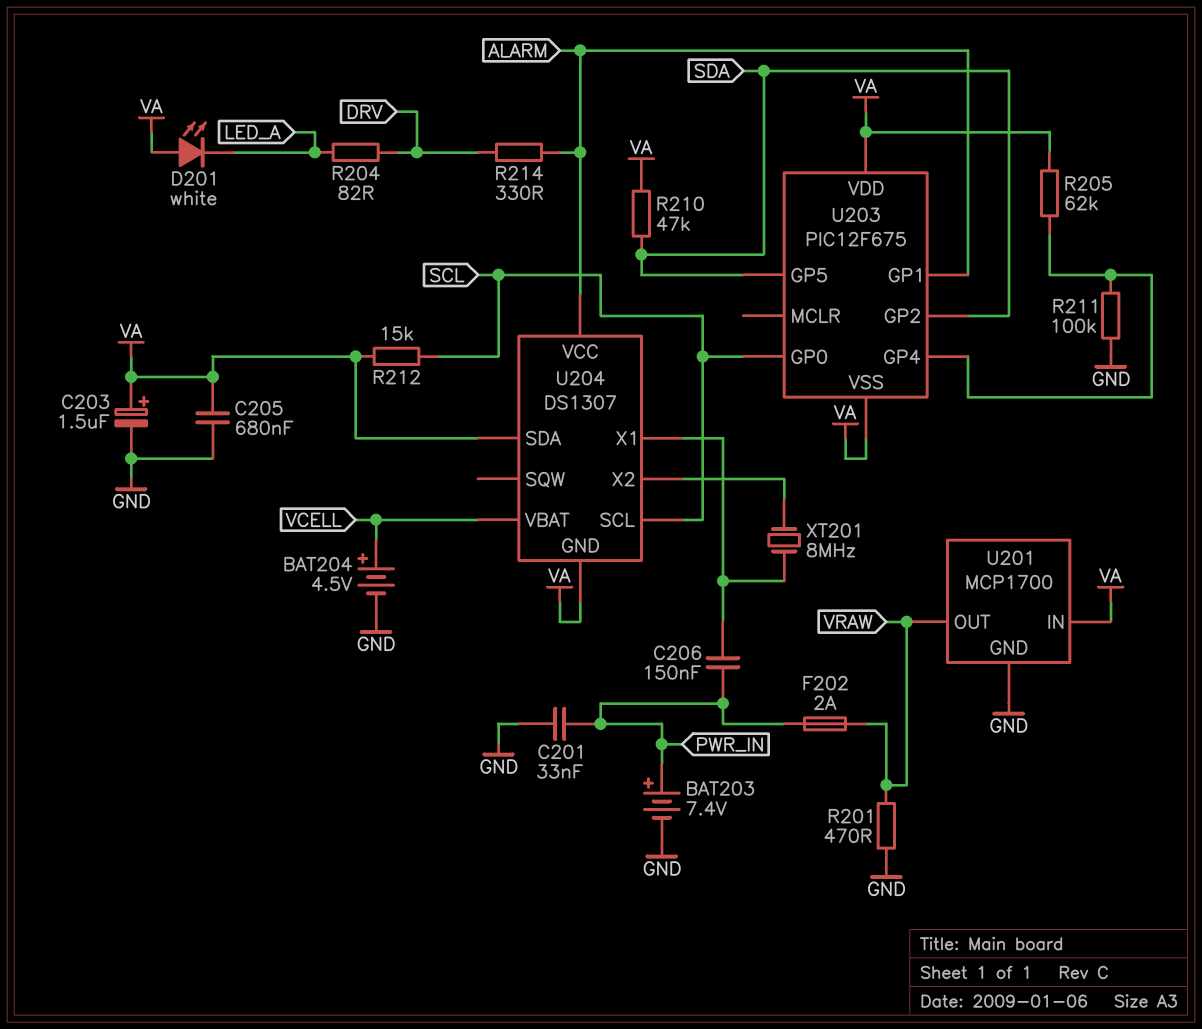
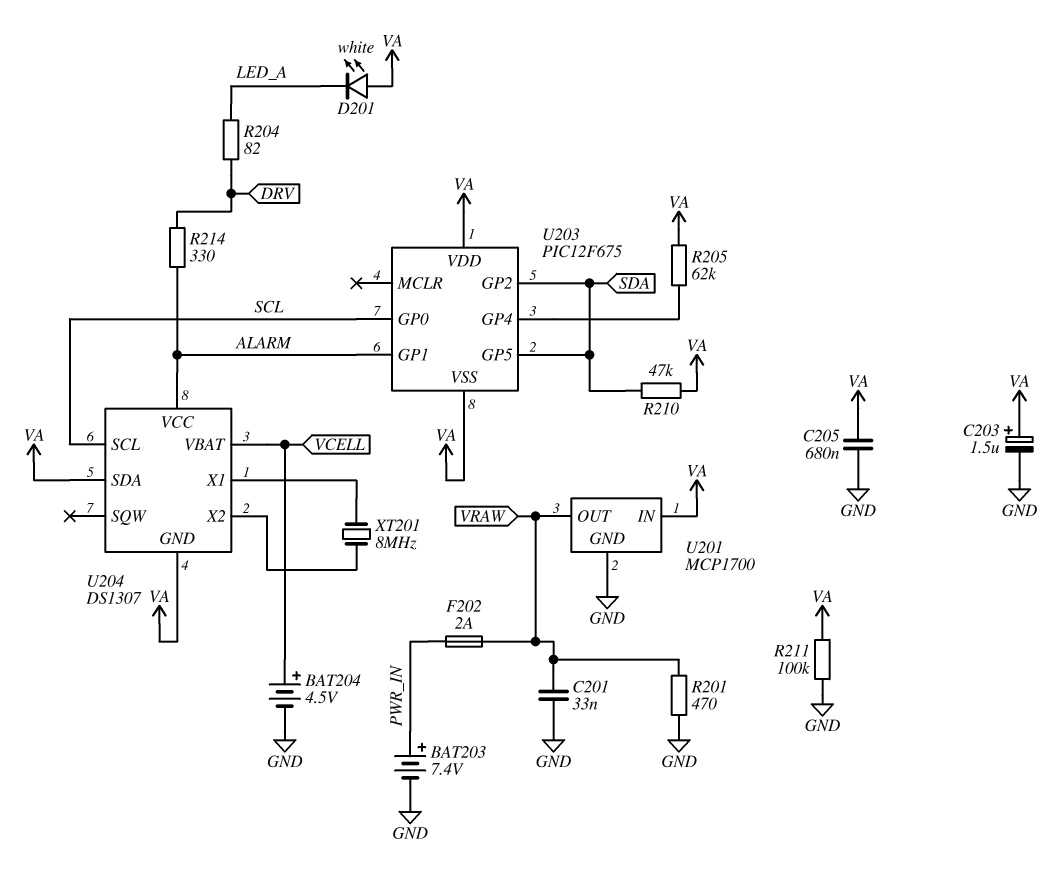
C201: 33nF (GND, PWR_IN) -> 33nF (GND, VRAW)
C206: 150nF (PWR_IN, U204/X1) -> none
R211: 100k (GND, U203/GP4) -> 100k (GND, VA)
R212: 15k (SCL, VA) -> none

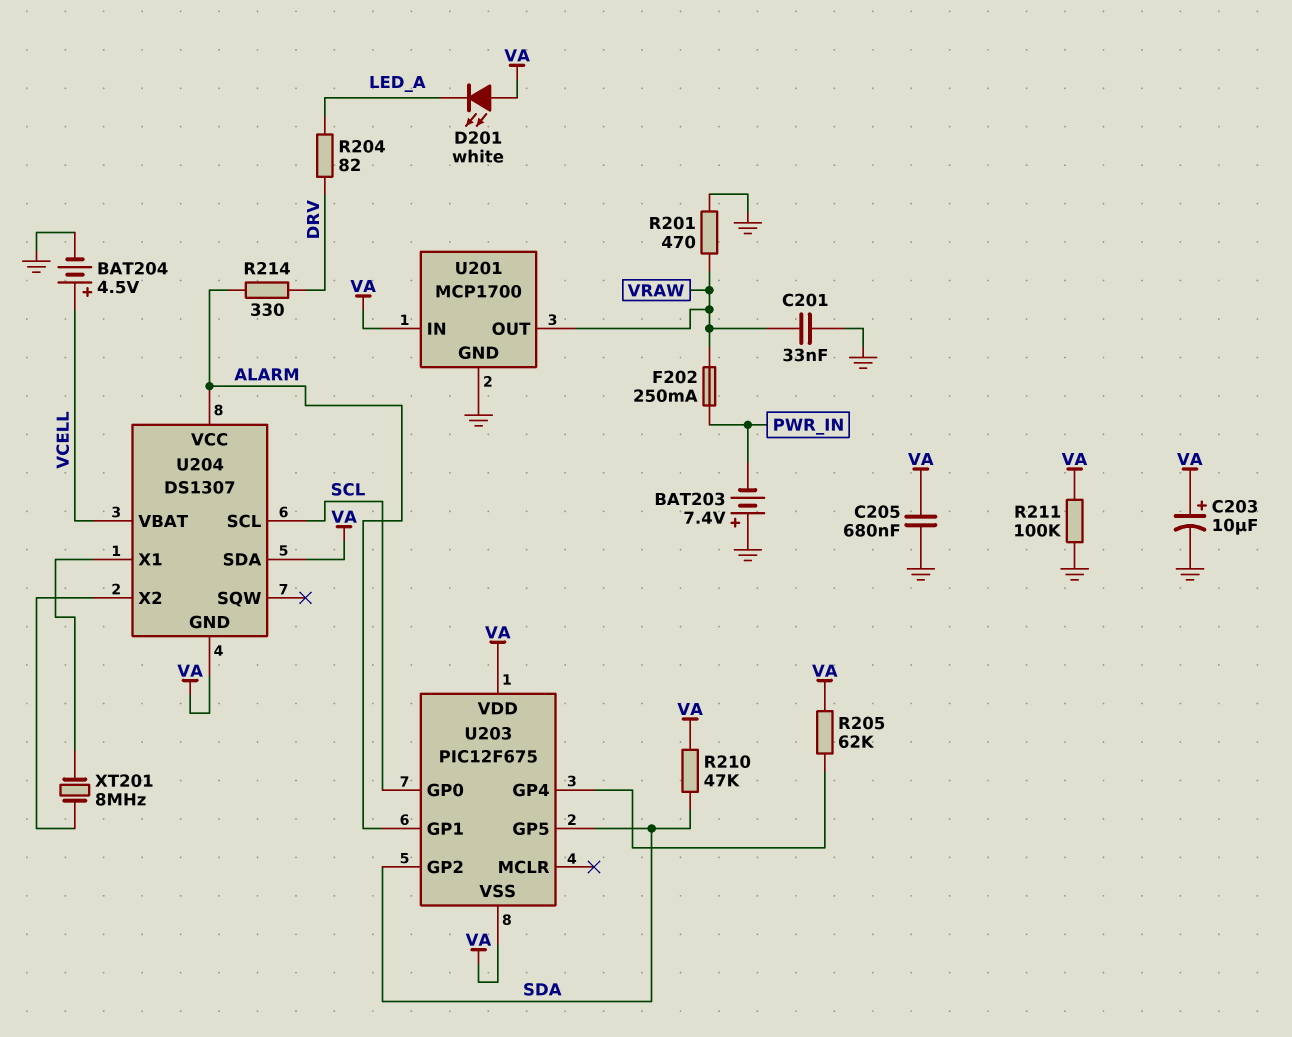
BAT203: 7.4V (plus PWR_IN, minus GND) -> 7.4V (plus GND, minus PWR_IN)
C203: 1.5uF (plus VA, minus GND) -> 10uF (plus VA, minus GND)
F202: 2A (PWR_IN, VRAW) -> 250mA (PWR_IN, VRAW)

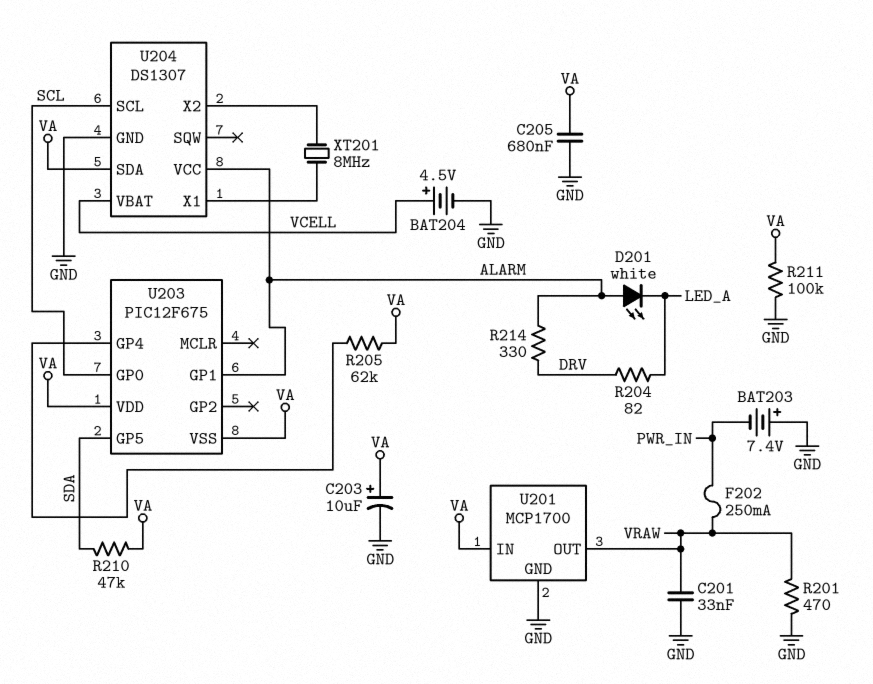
D201: LED white (A VA, K LED_A) -> LED white (A ALARM, K LED_A)
U203 pin GP2: SDA -> none
U204 pin GND: VA -> GND

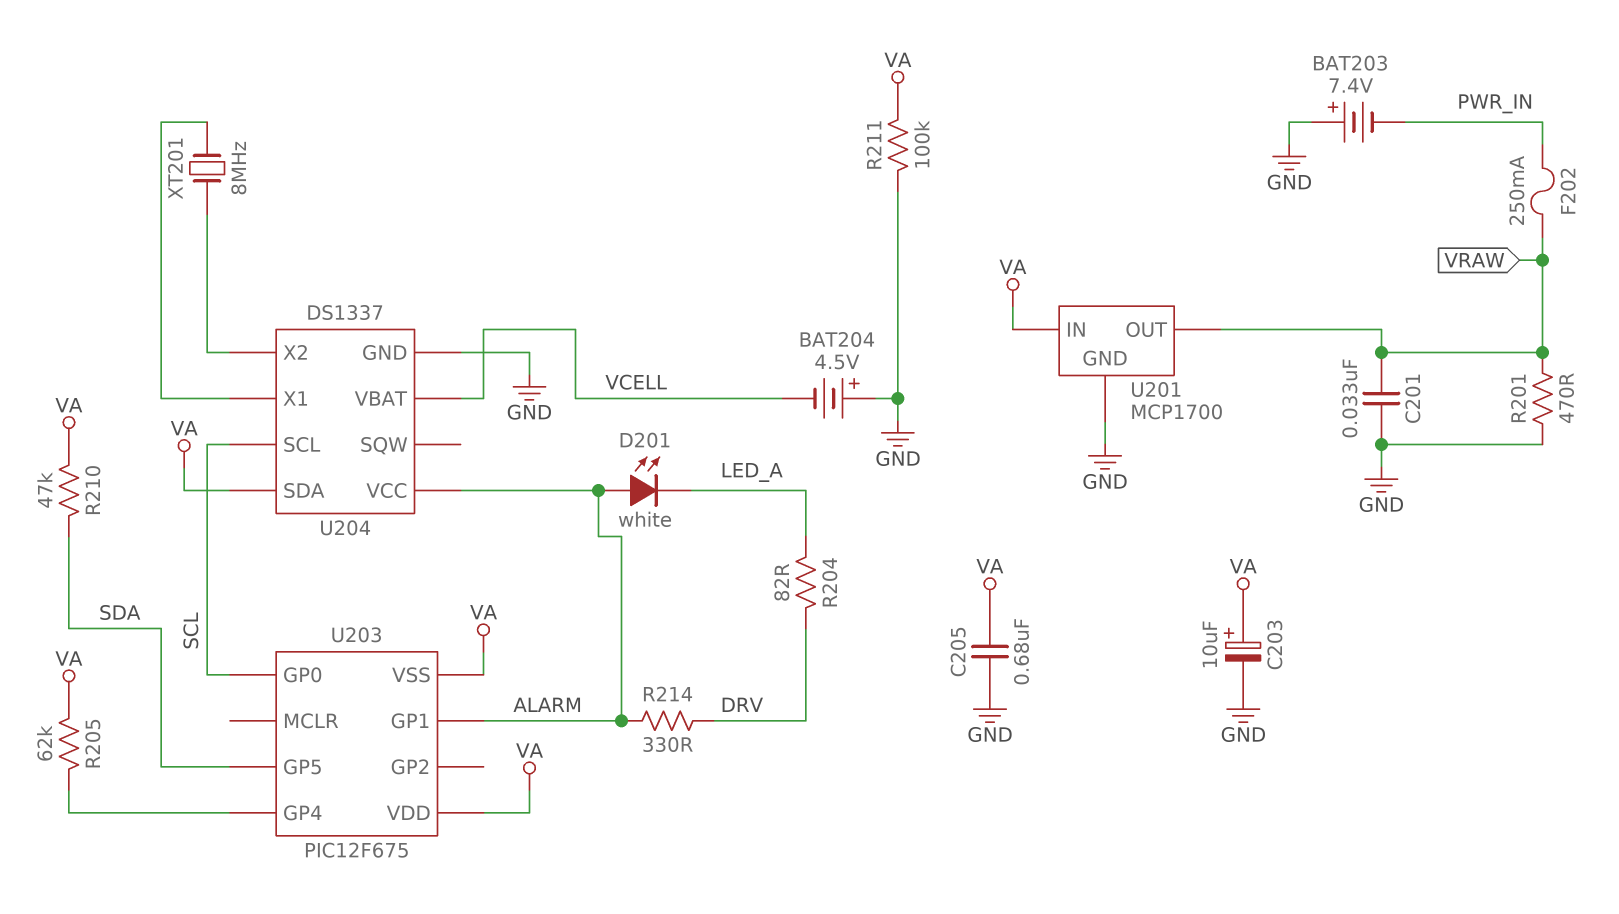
BAT204: 4.5V (plus VCELL, minus GND) -> 4.5V (plus GND, minus VCELL)
U204: DS1307 -> DS1337

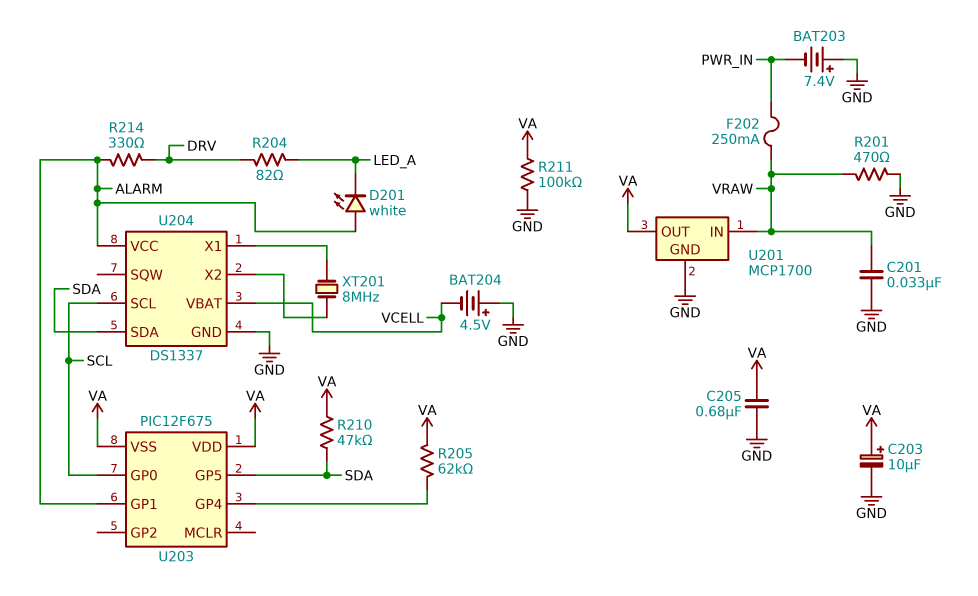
U201 pin IN: VA -> VRAW
U201 pin OUT: VRAW -> VA
U204 pin SDA: VA -> SDA

